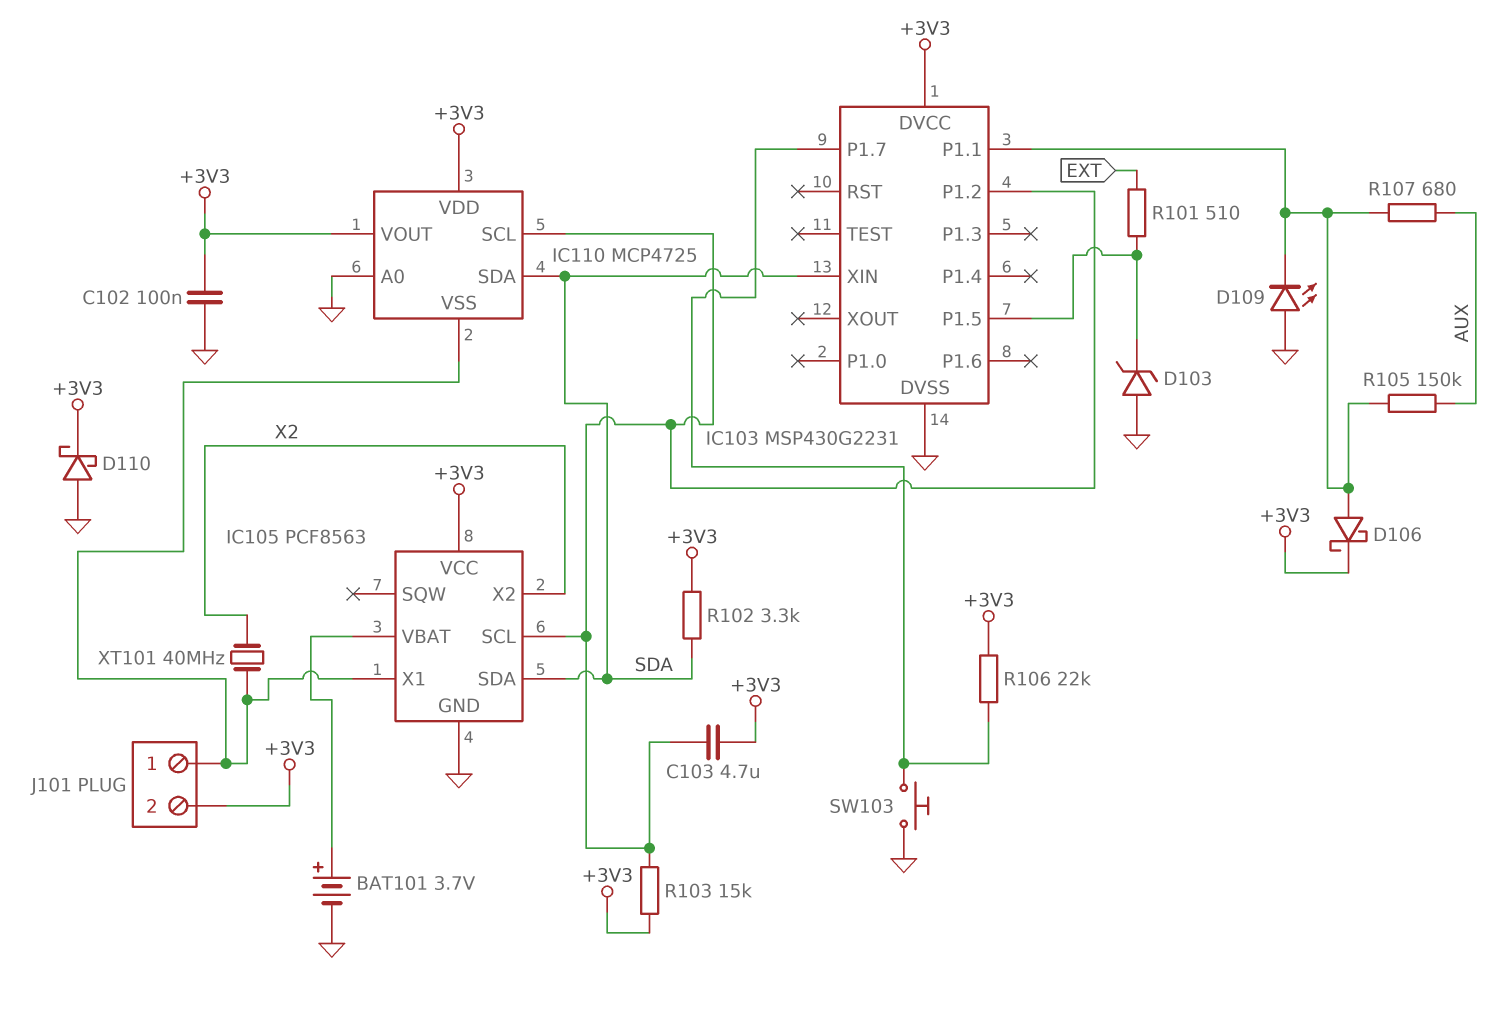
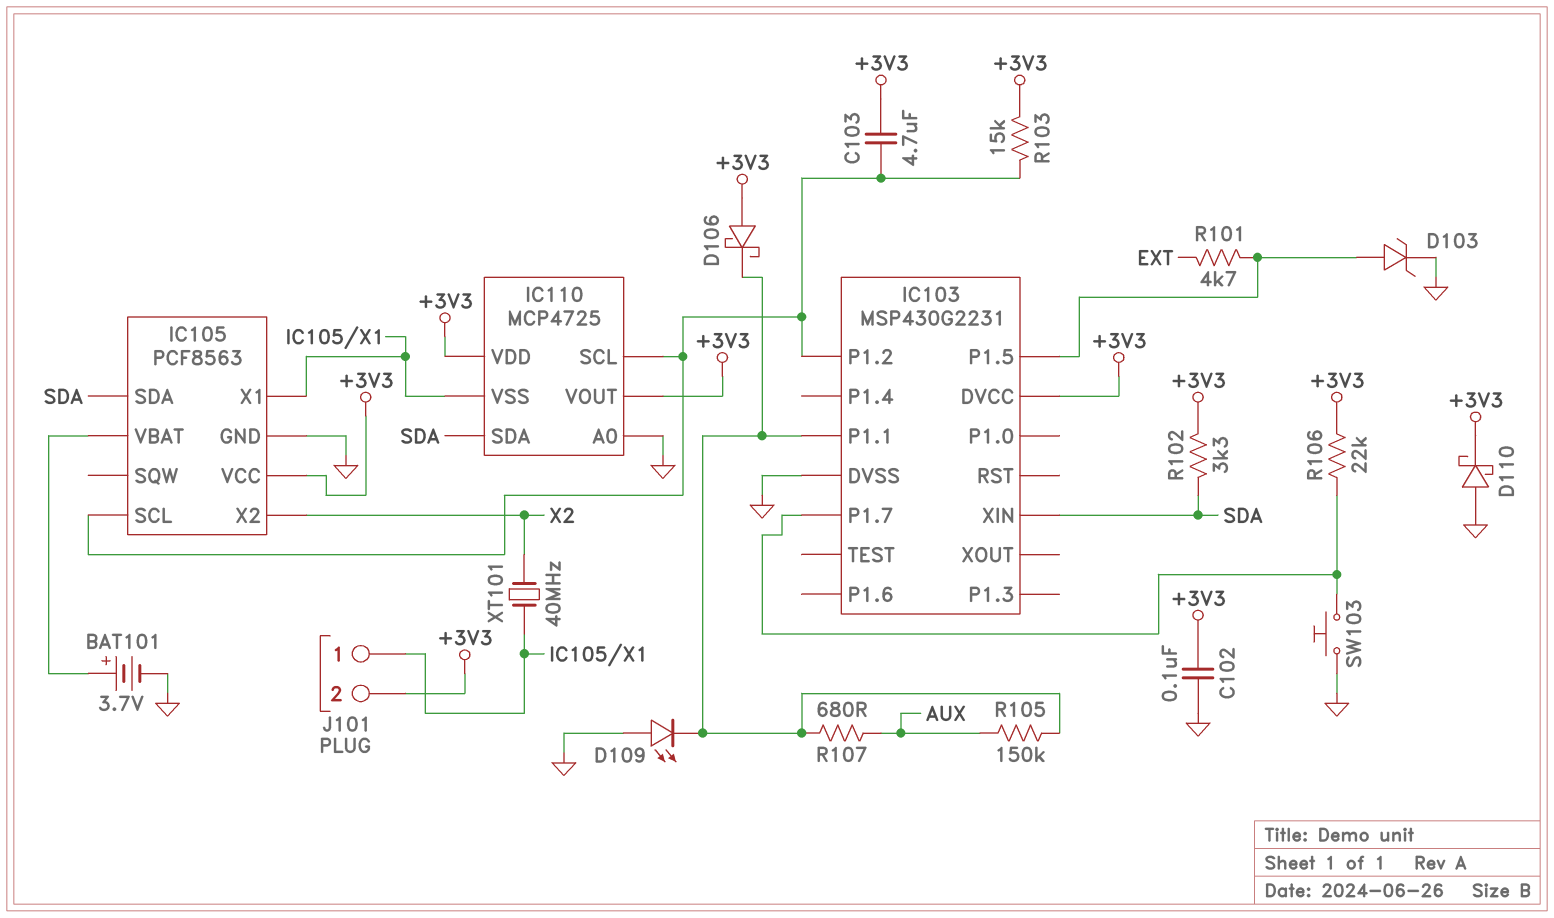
D103: zener (A GND, K IC103/P1.5) -> zener (A IC103/P1.5, K GND)
D106: schottky (A IC103/P1.1, K +3V3) -> schottky (A +3V3, K IC103/P1.1)
R101: 510 (EXT, IC103/P1.5) -> 4.7k (EXT, IC103/P1.5)

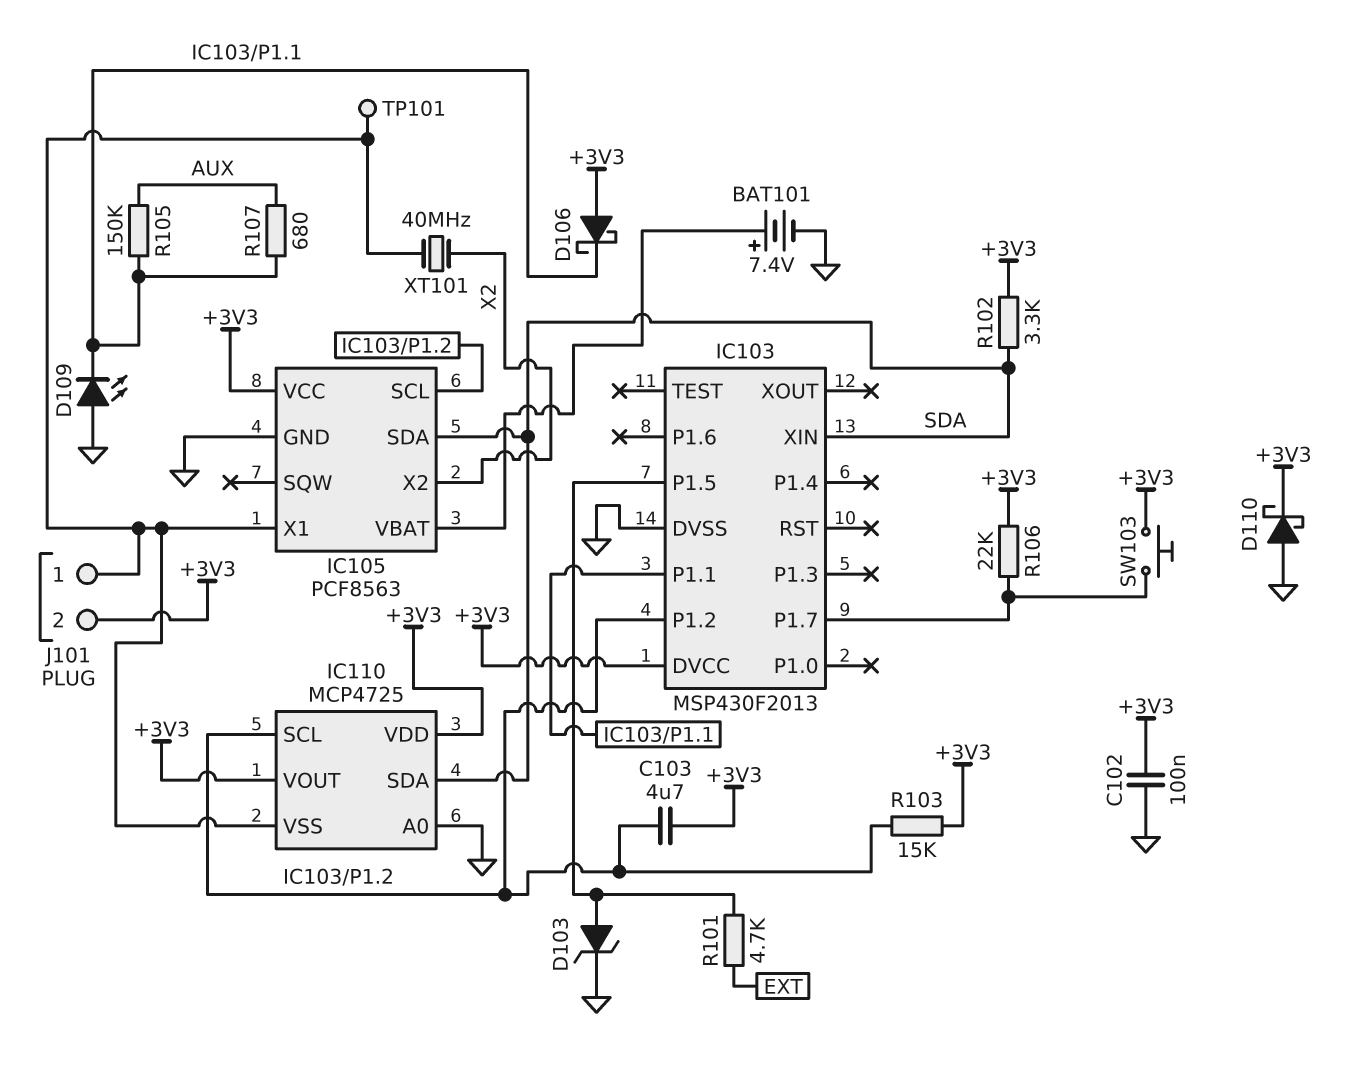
BAT101: 3.7V (plus IC105/VBAT, minus GND) -> 7.4V (plus IC105/VBAT, minus GND)
IC103: MSP430G2231 -> MSP430F2013
SW103: button (GND, IC103/P1.7) -> button (+3V3, IC103/P1.7)
TP101: none -> test point (IC105/X1)

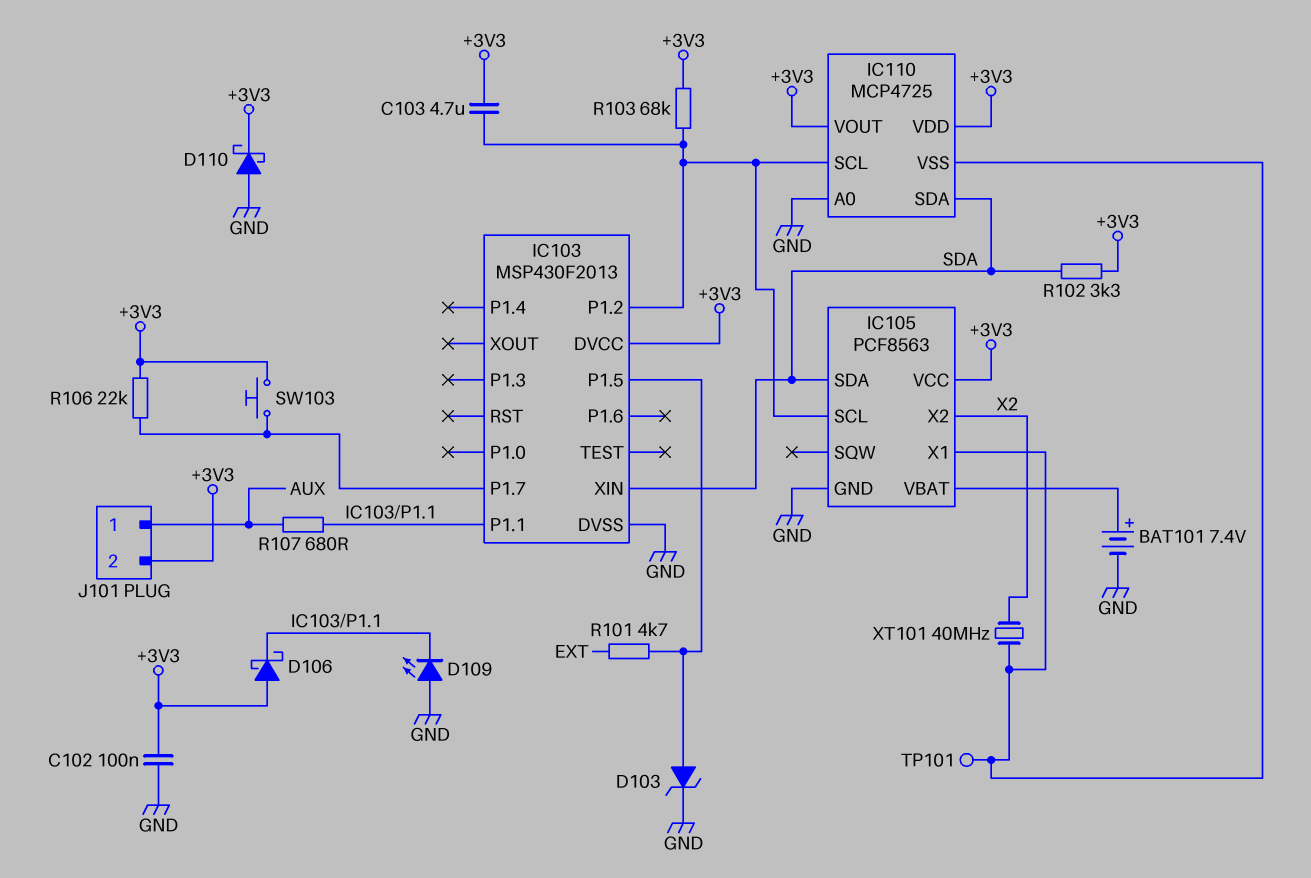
J101 pin 1: IC105/X1 -> AUX
R103: 15k (+3V3, IC103/P1.2) -> 68k (+3V3, IC103/P1.2)
R105: 150k (AUX, IC103/P1.1) -> none

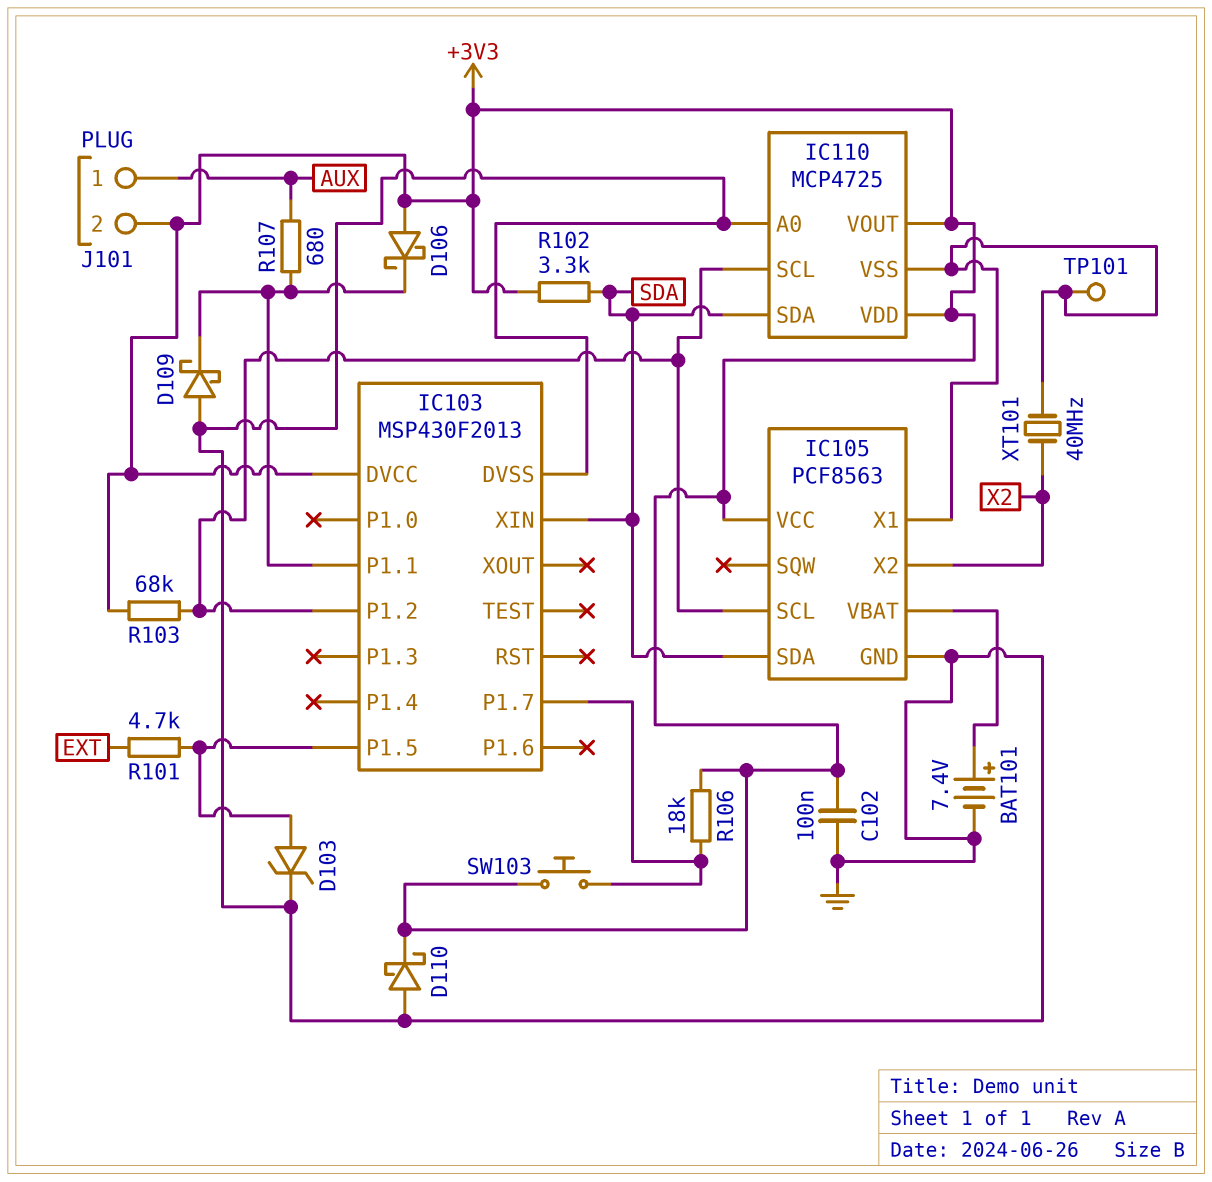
C103: 4.7uF (+3V3, IC103/P1.2) -> none
D109: LED (A GND, K IC103/P1.1) -> schottky (A GND, K IC103/P1.1)
R106: 22k (+3V3, IC103/P1.7) -> 18k (+3V3, IC103/P1.7)

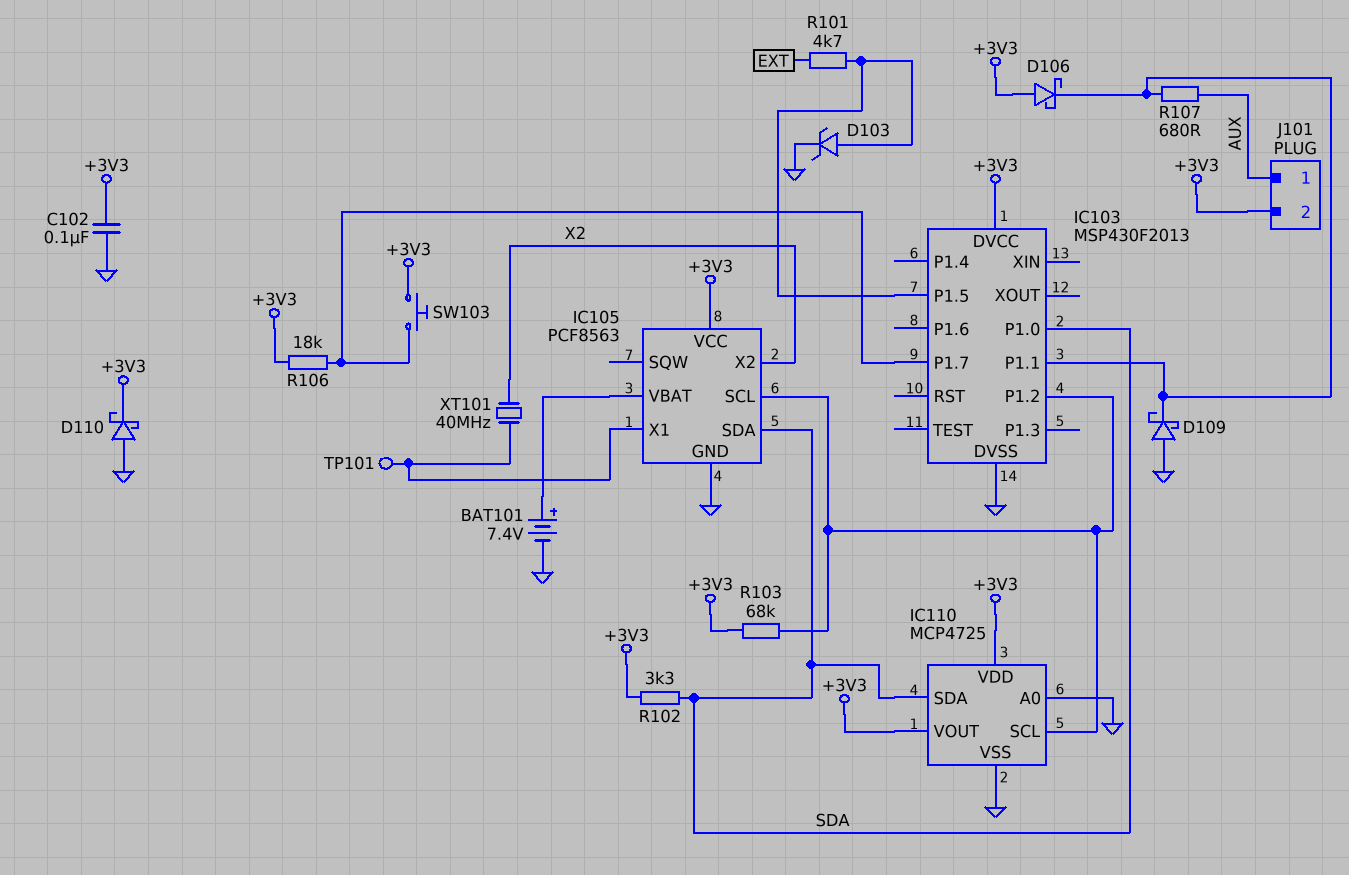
IC103 pin P1.0: none -> SDA
IC103 pin XIN: SDA -> none
IC110 pin VSS: IC105/X1 -> GND

